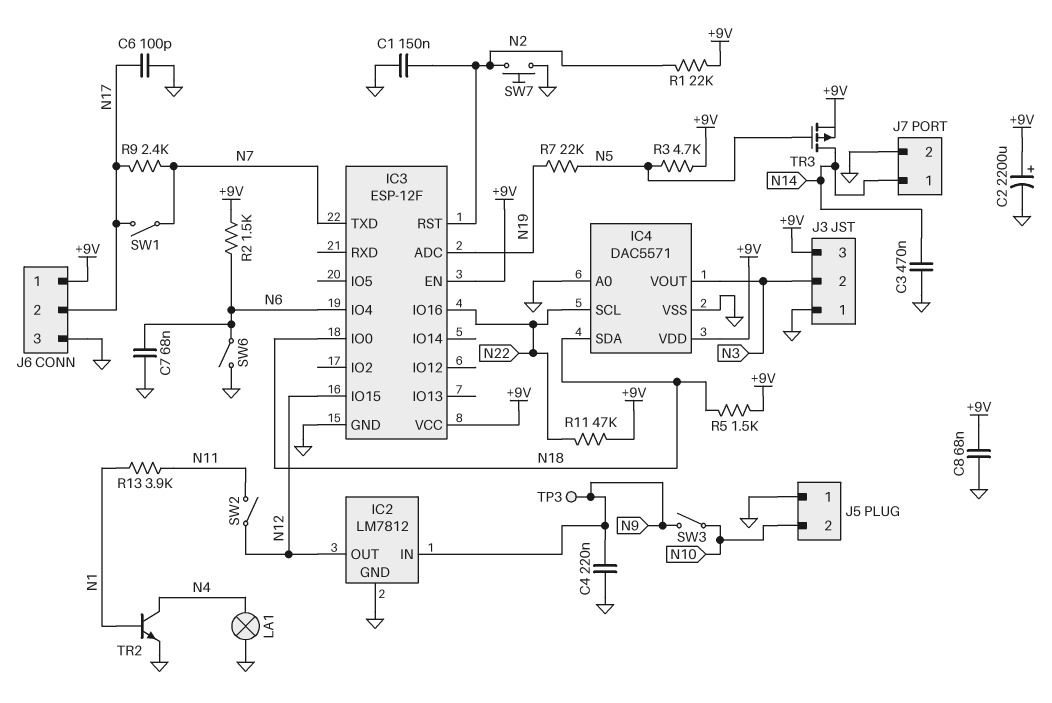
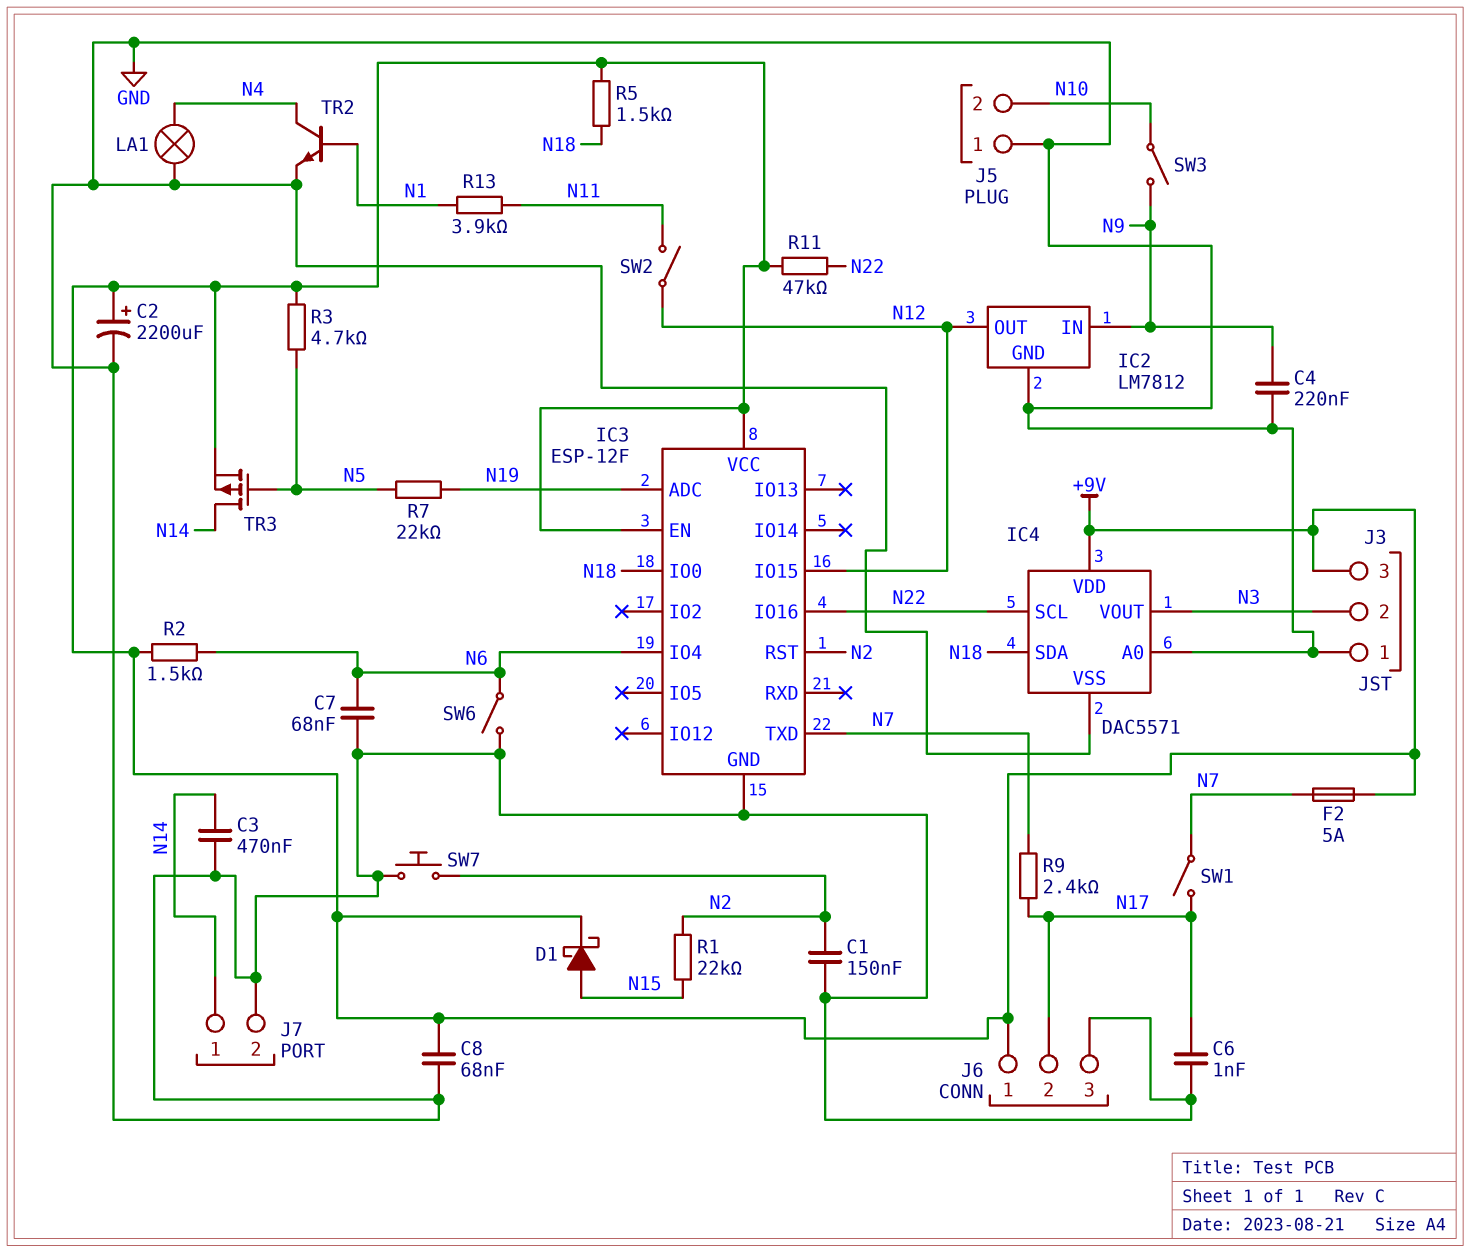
C6: 100pF (GND, N17) -> 1nF (GND, N17)
D1: none -> schottky (A N15, K +9V)
F2: none -> 5A (+9V, N7)
R1: 22k (+9V, N2) -> 22k (N2, N15)
TP3: test point (N9) -> none

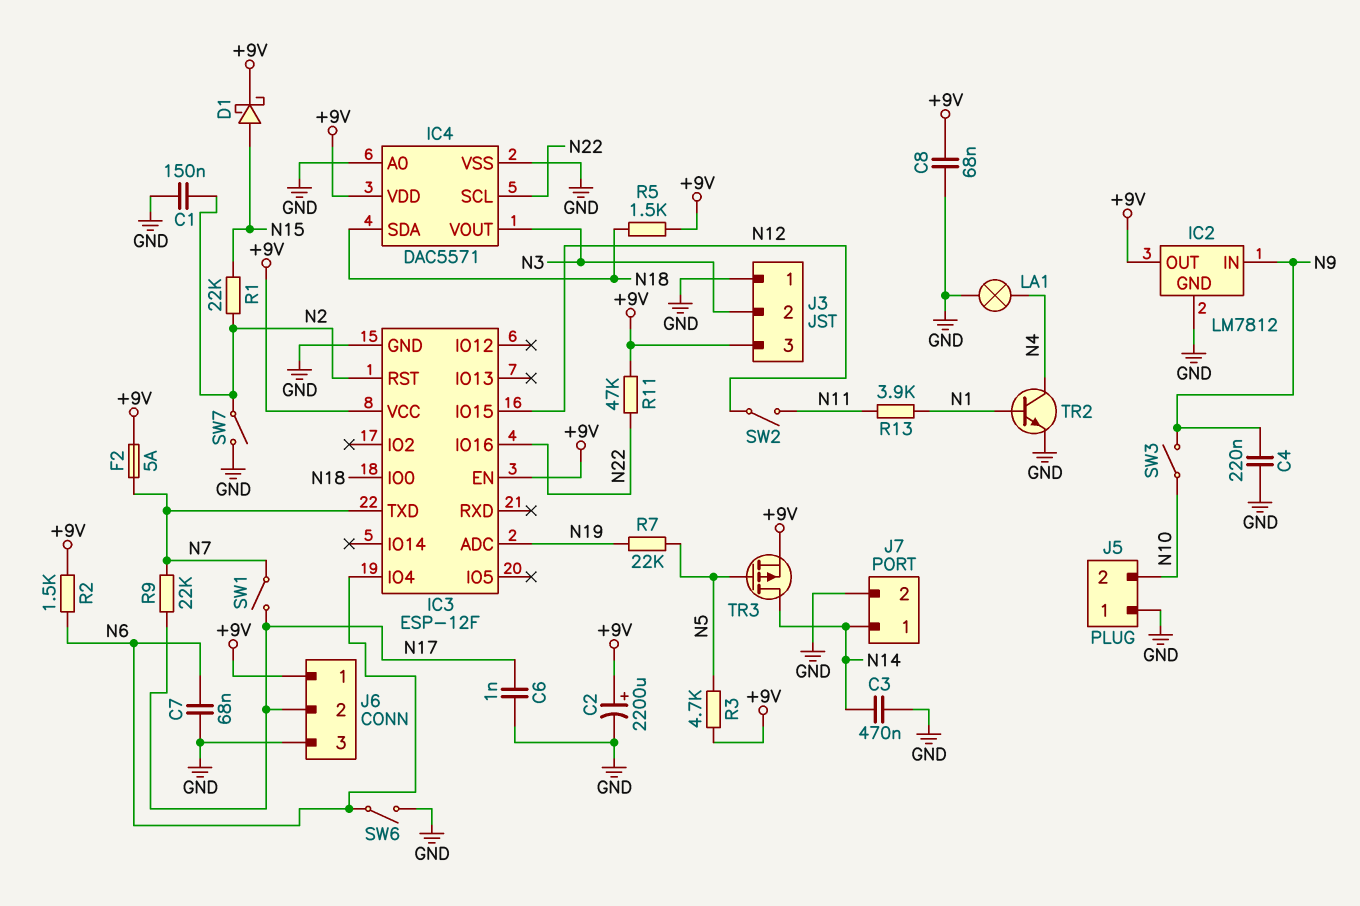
IC2 pin OUT: N12 -> +9V
R9: 2.4k (N7, N17) -> 22k (N7, N17)
SW7: button (GND, N2) -> switch (GND, N2)

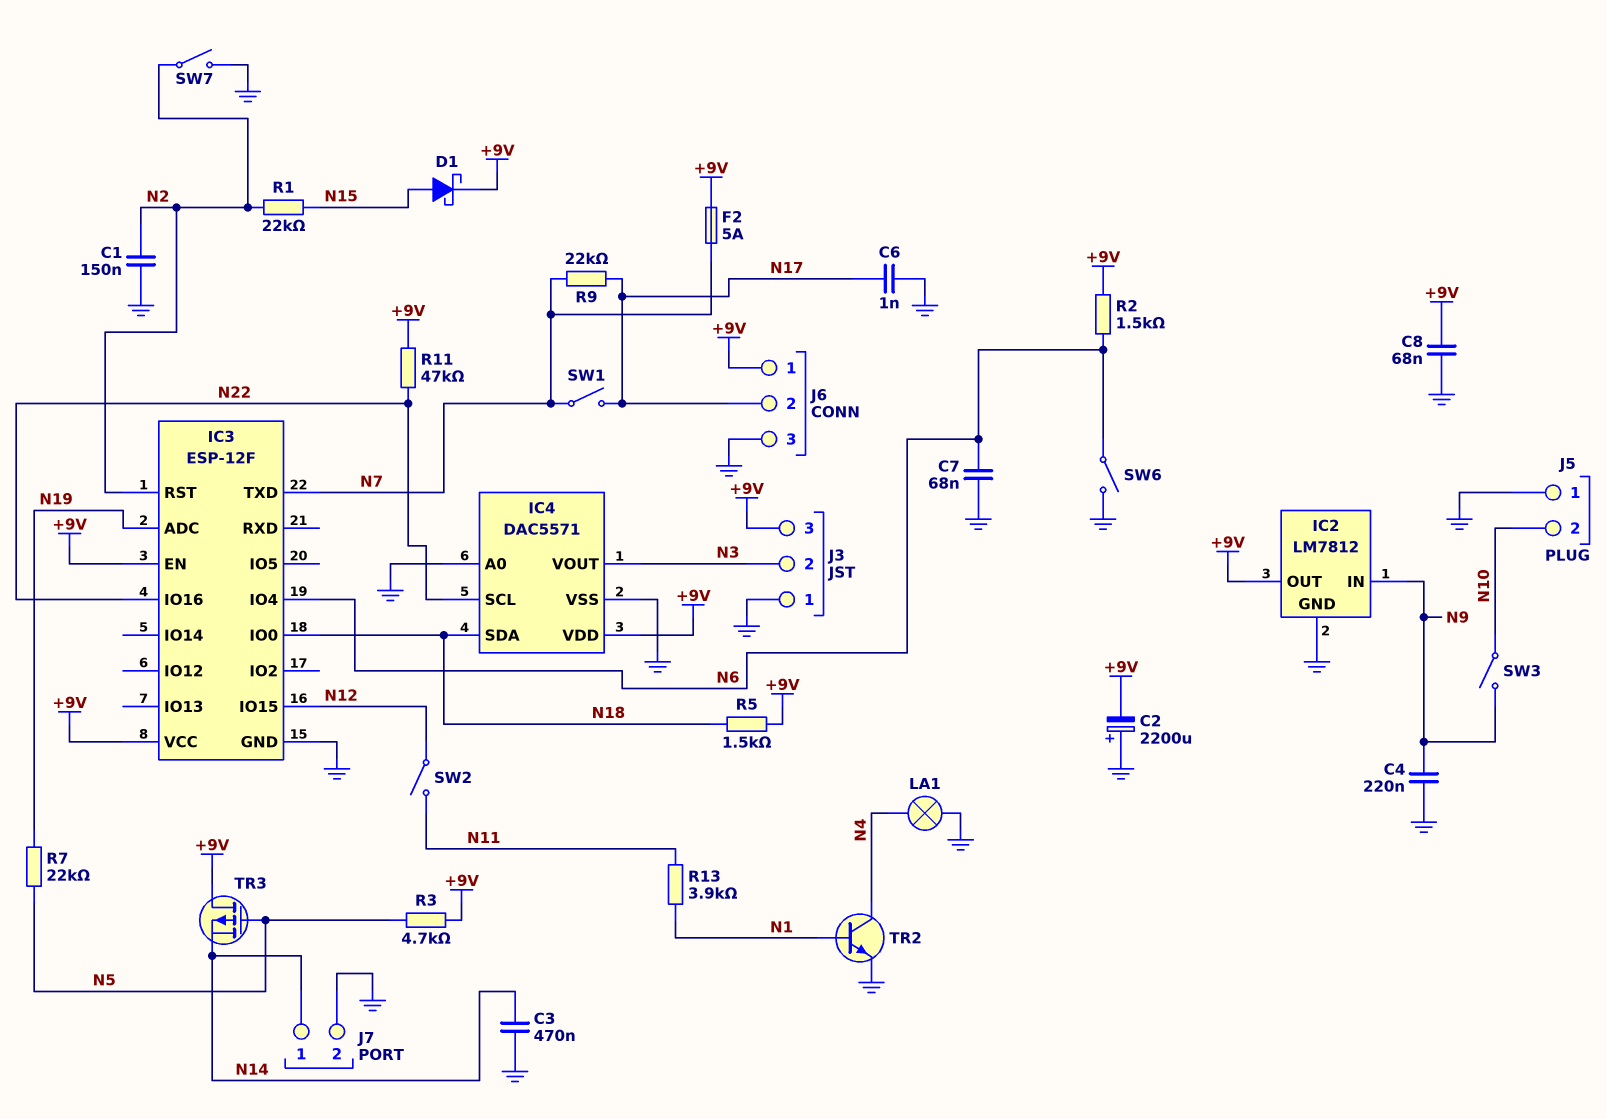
C2: 2200uF (plus +9V, minus GND) -> 2200uF (plus GND, minus +9V)
TR3: PMOS (G N5, D N14, S +9V) -> PMOS (G N5, D +9V, S N14)

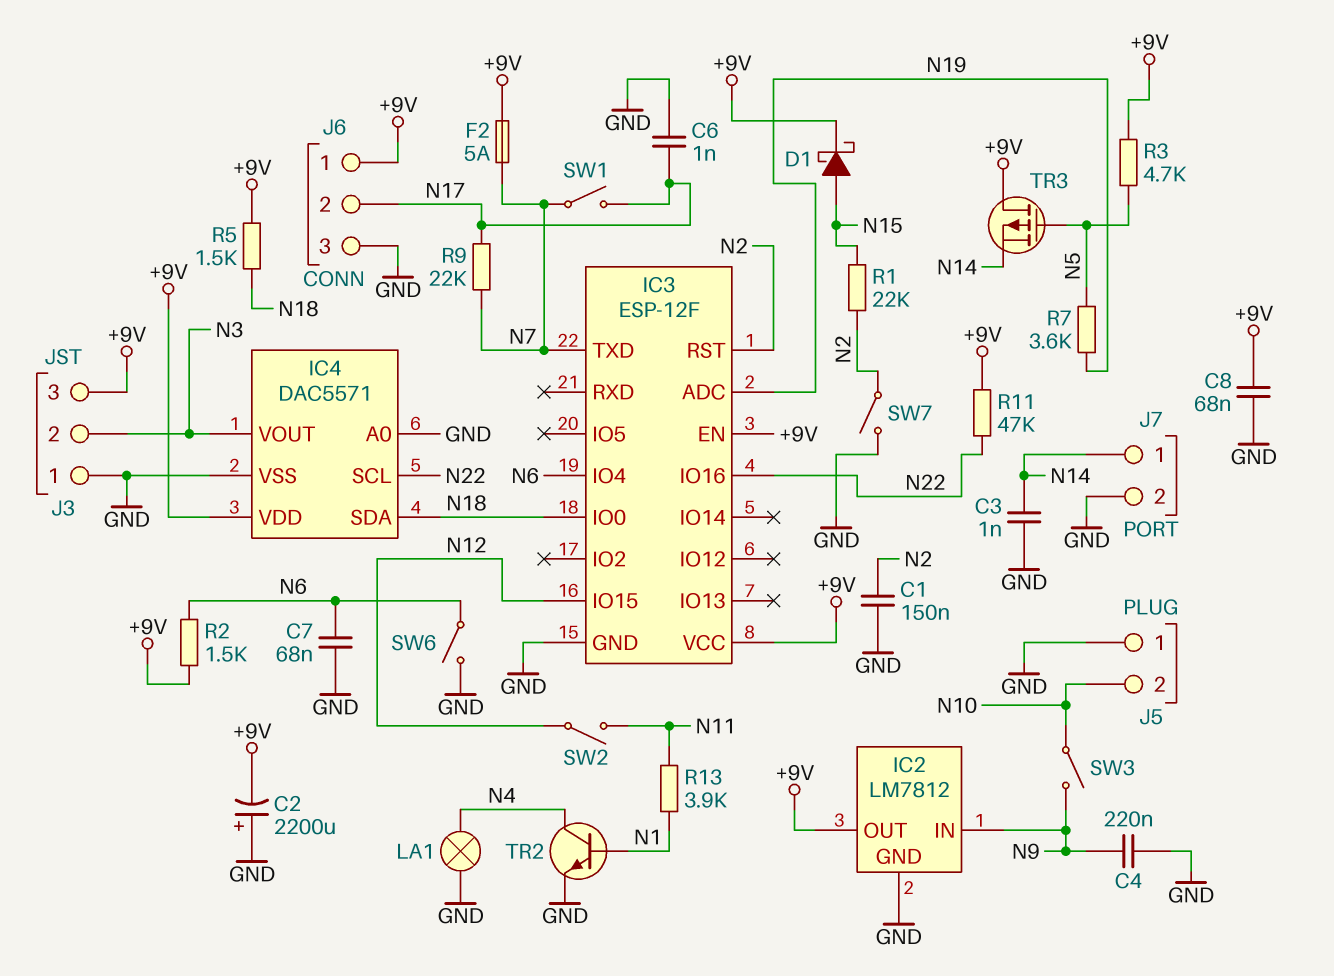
C3: 470nF (GND, N14) -> 1nF (GND, N14)
R7: 22k (N5, N19) -> 3.6k (N5, N19)

